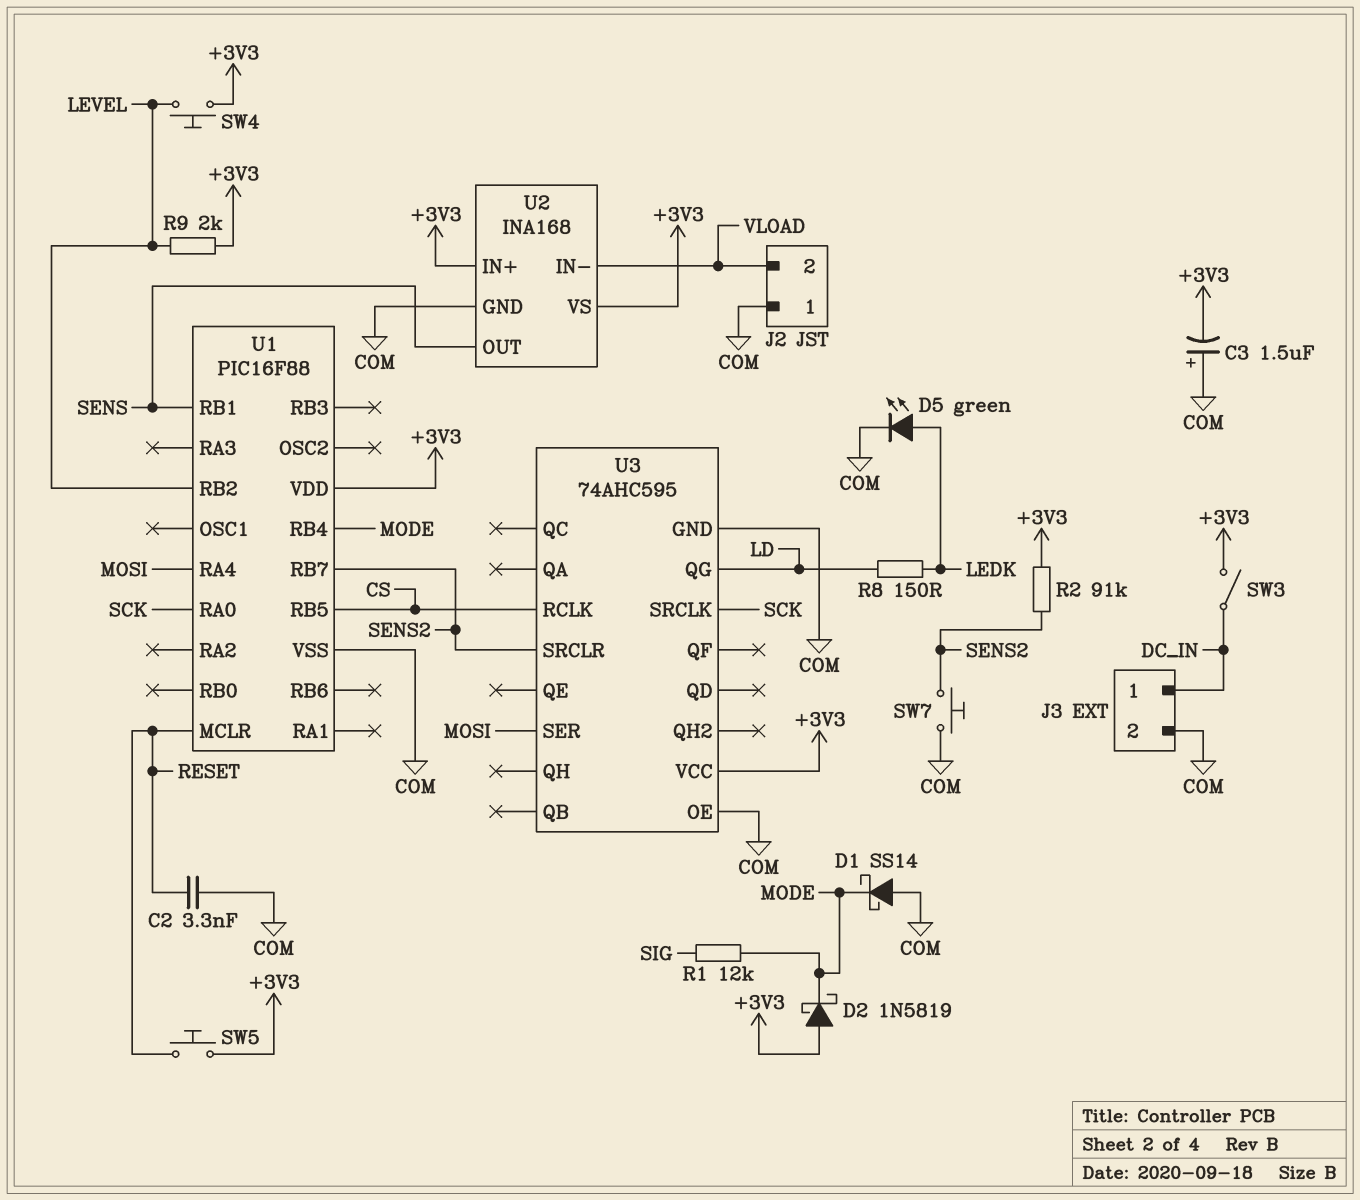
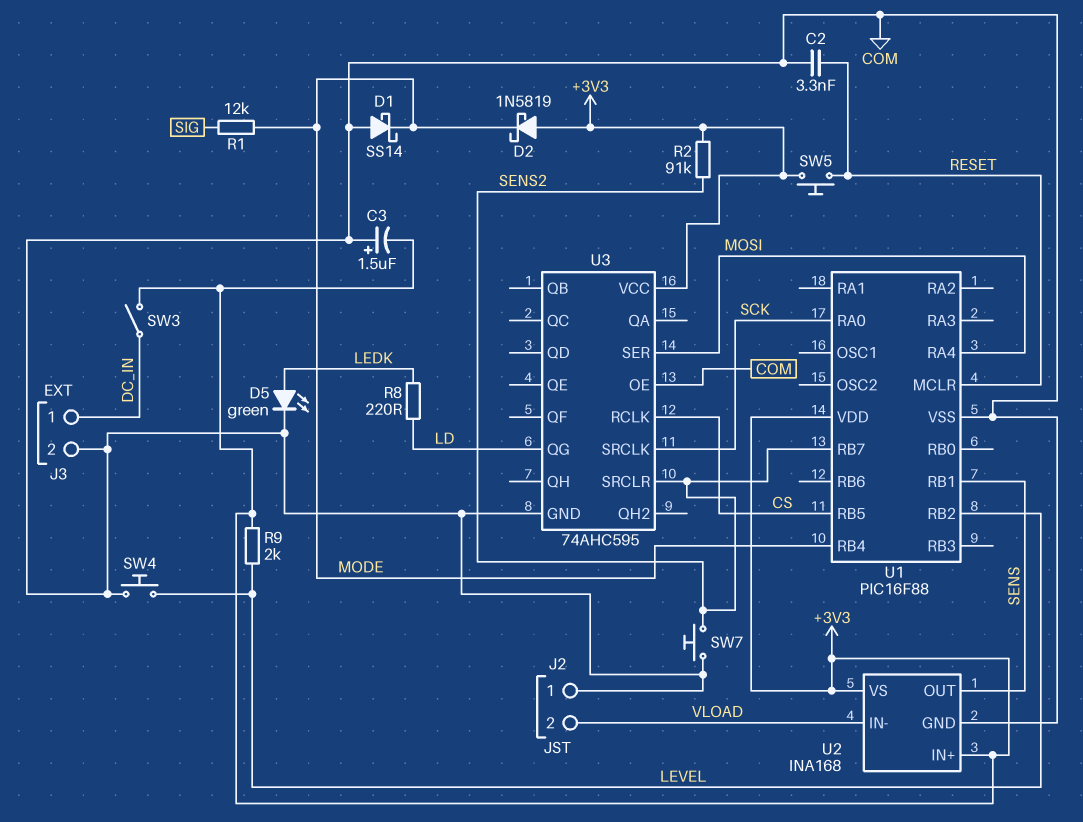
R8: 150 (LD, LEDK) -> 220 (LD, LEDK)
SW4: button (+3V3, LEVEL) -> button (COM, LEVEL)

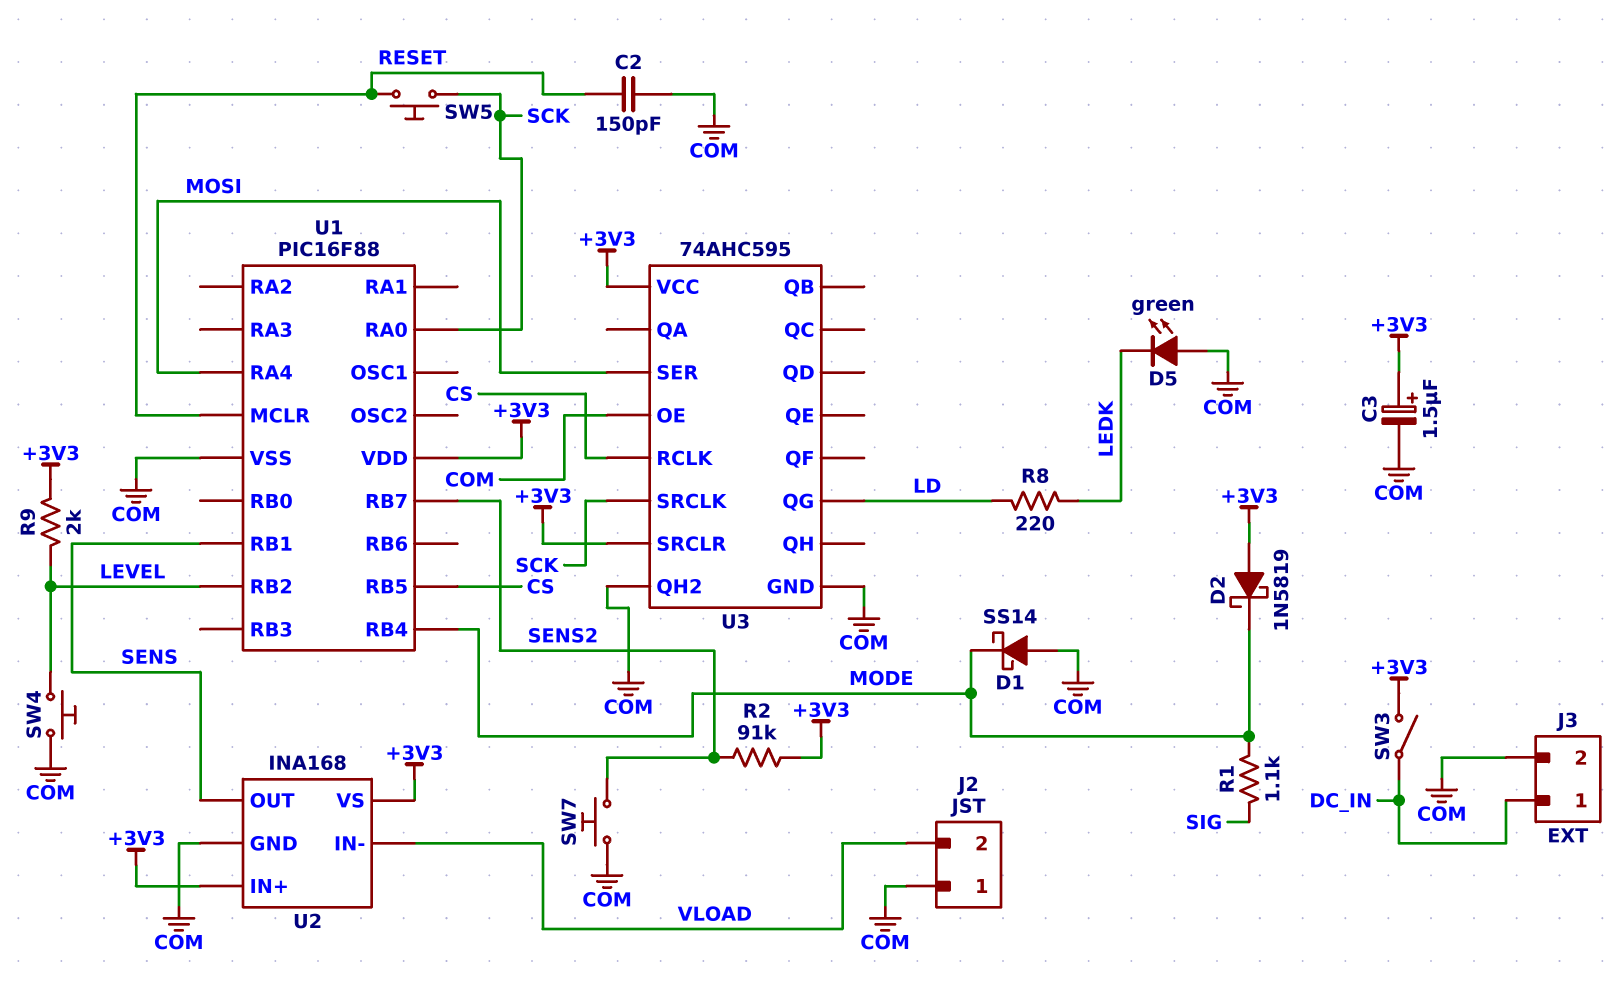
C2: 3.3nF (COM, RESET) -> 150pF (COM, RESET)
C3: 1.5uF (plus COM, minus +3V3) -> 1.5uF (plus +3V3, minus COM)
D5: LED green (A LEDK, K COM) -> LED green (A COM, K LEDK)
R1: 12k (MODE, SIG) -> 1.1k (MODE, SIG)
SW5: button (+3V3, RESET) -> button (RESET, SCK)
U3 pin QH2: none -> COM
U3 pin SRCLR: SENS2 -> +3V3

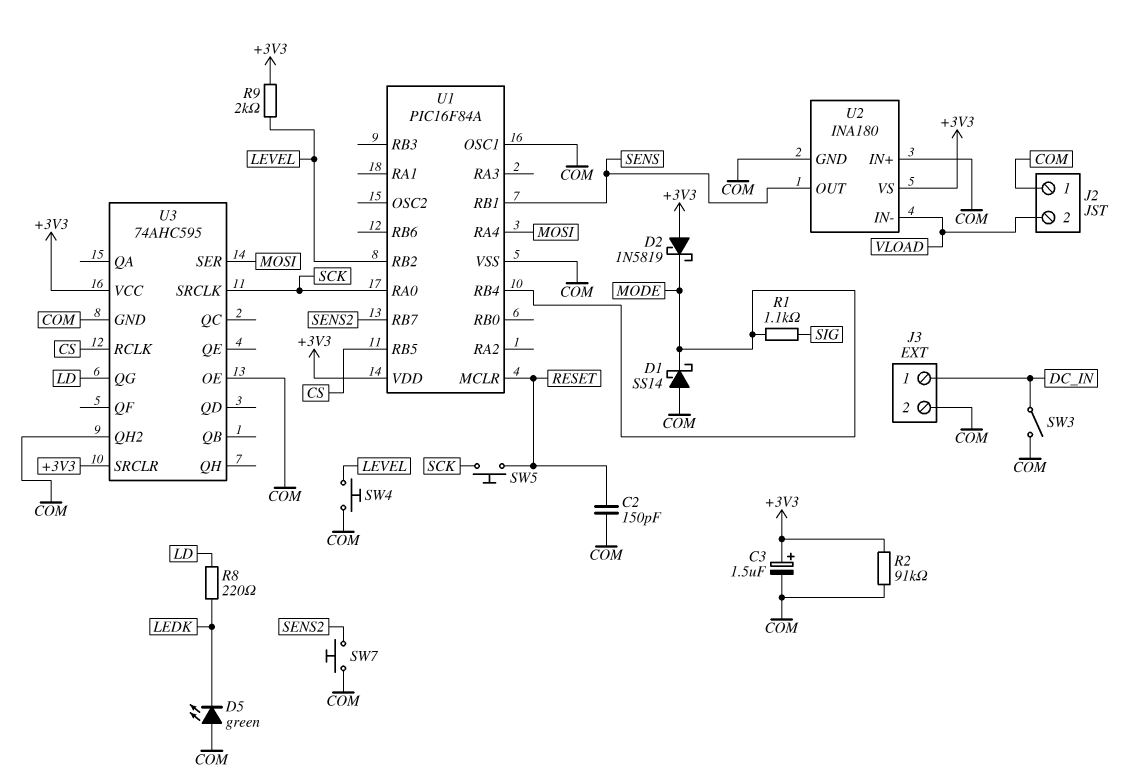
R2: 91k (+3V3, SENS2) -> 91k (+3V3, COM)
SW3: switch (+3V3, DC_IN) -> switch (COM, DC_IN)
U1: PIC16F88 -> PIC16F84A
U1 pin OSC1: none -> COM
U2: INA168 -> INA180
U2 pin IN+: +3V3 -> COM

